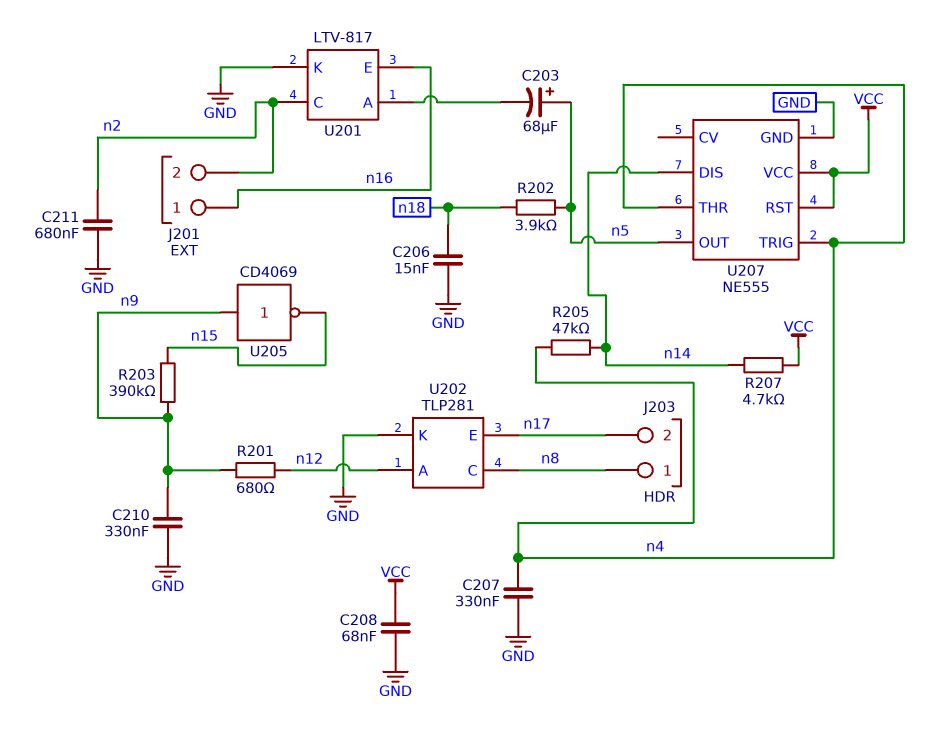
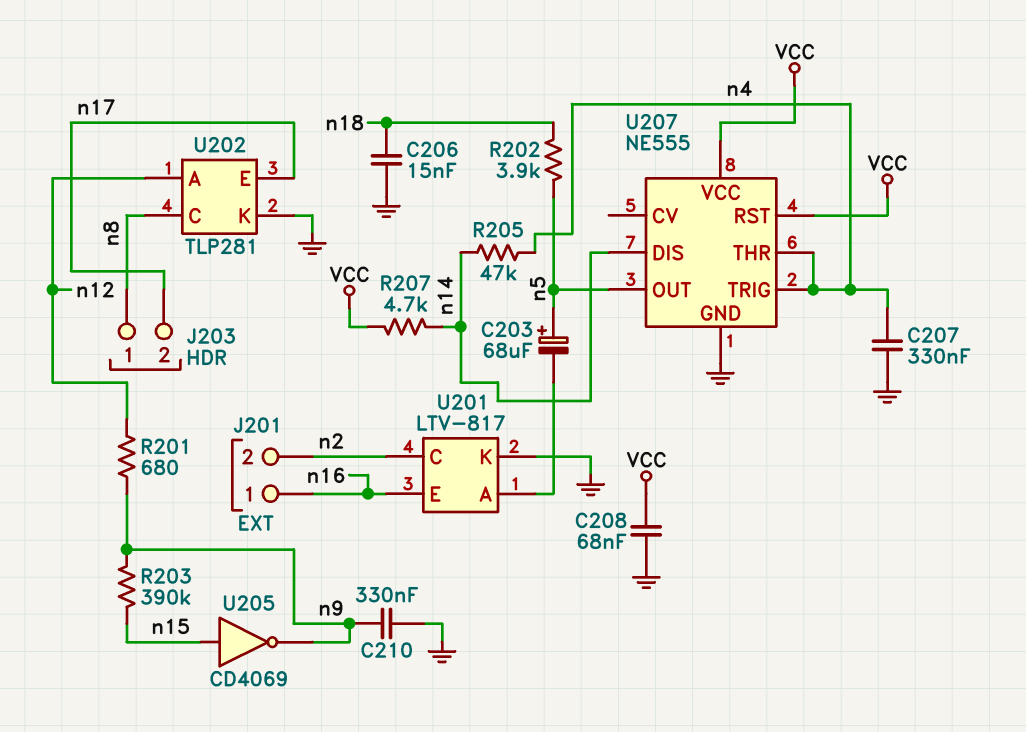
C211: 680nF (GND, n2) -> none
U205: NOT CD4069 (in n9, out n15) -> NOT CD4069 (in n15, out n9)

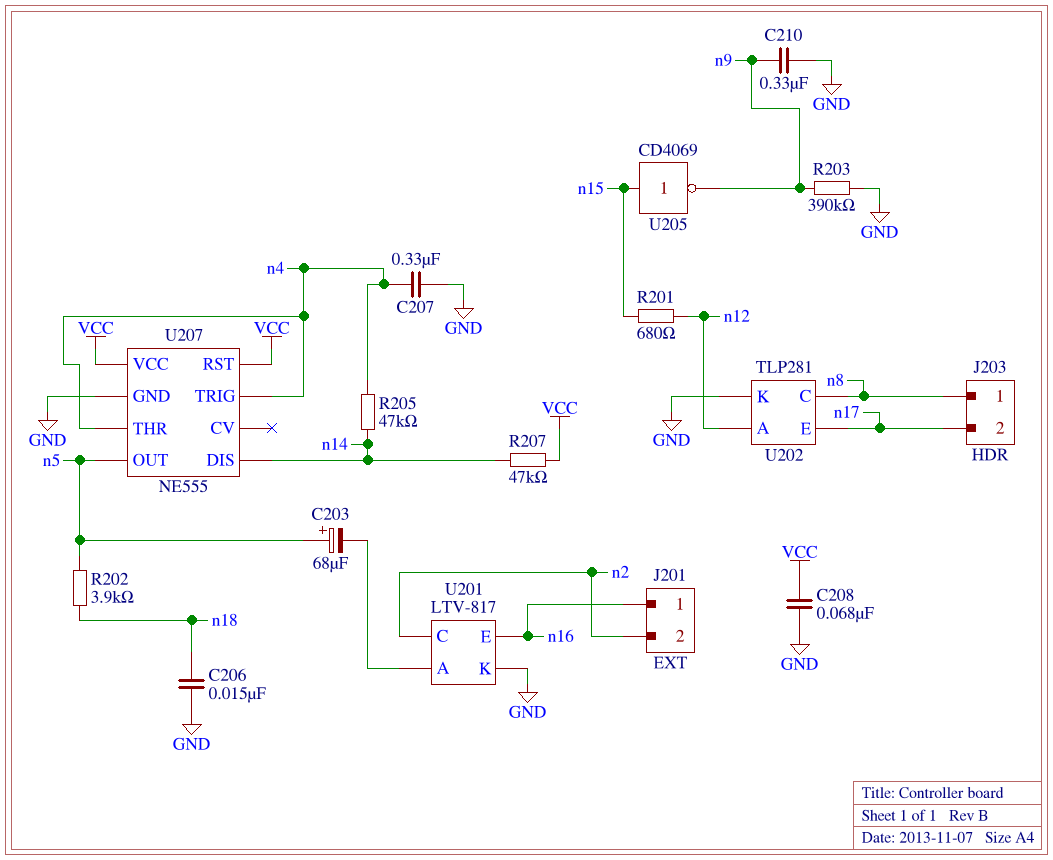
R201: 680 (n9, n12) -> 680 (n12, n15)
R203: 390k (n9, n15) -> 390k (GND, n9)
R207: 4.7k (VCC, n14) -> 47k (VCC, n14)

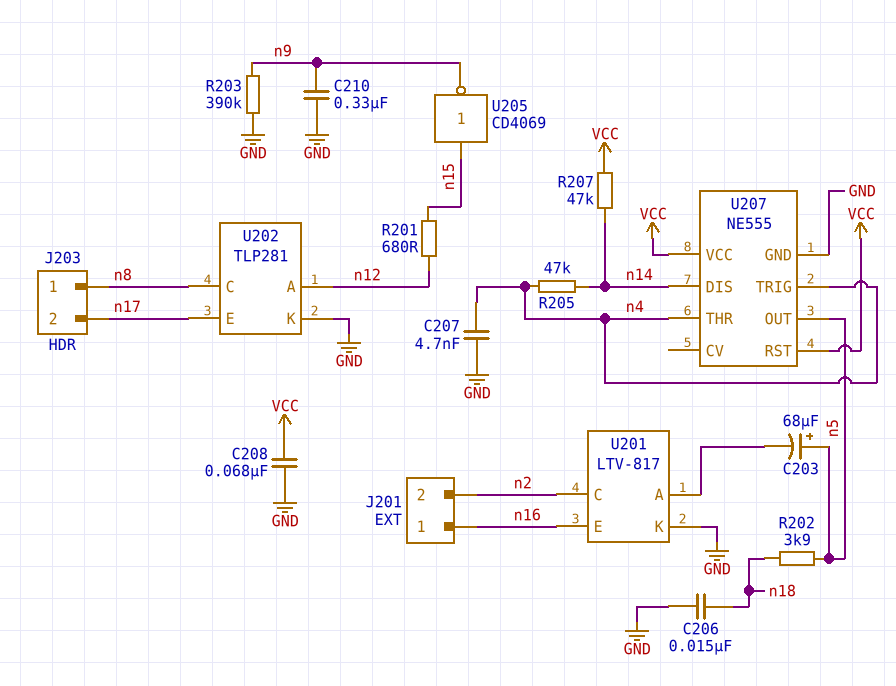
C207: 330nF (GND, n4) -> 4.7nF (GND, n4)

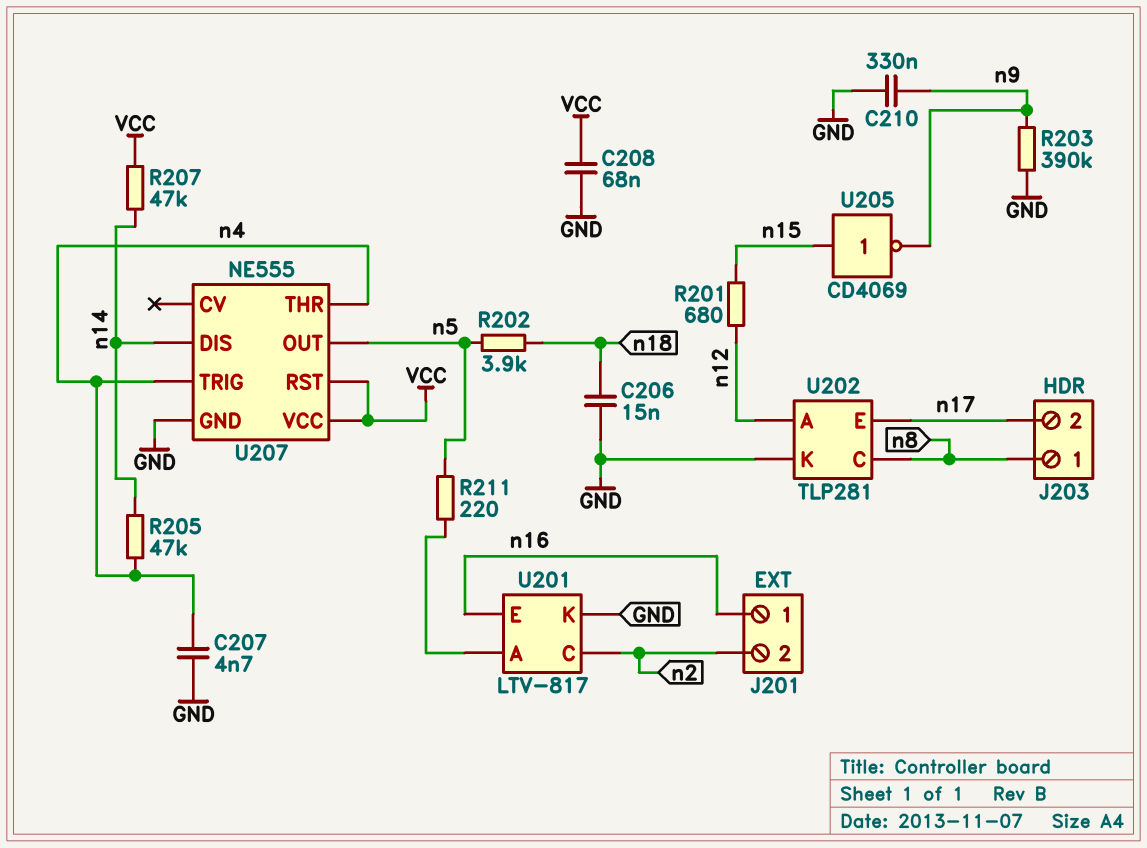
C203: 68uF (plus n5, minus U201/A) -> none
R211: none -> 220 (U201/A, n5)

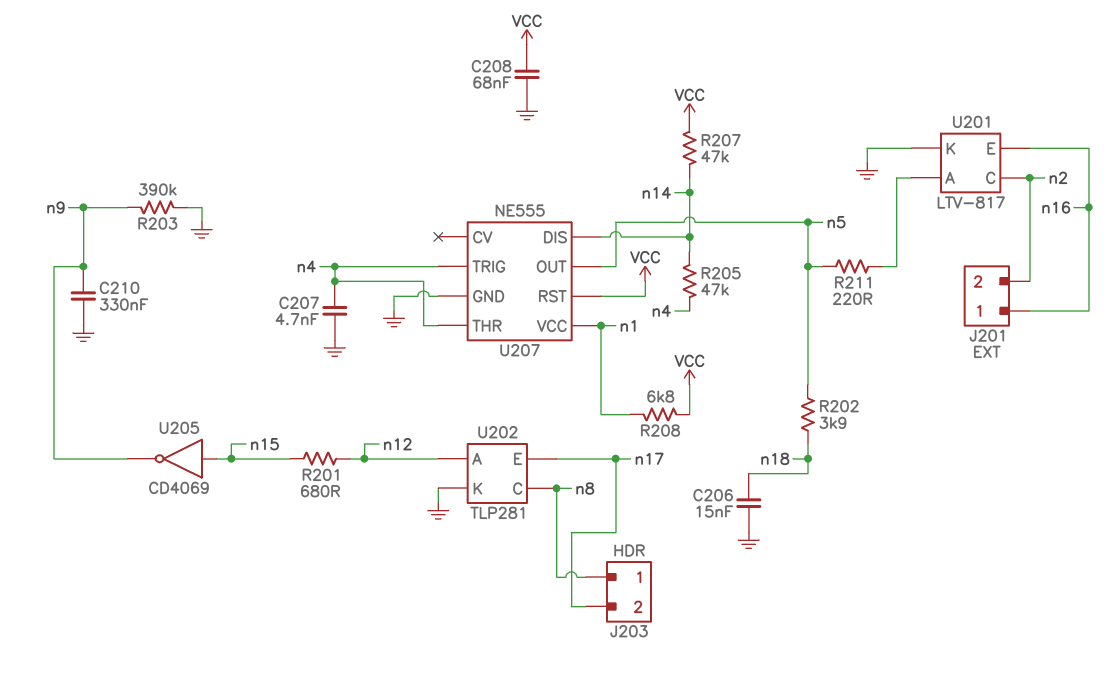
R208: none -> 6.8k (VCC, n1)
U207 pin VCC: VCC -> n1

